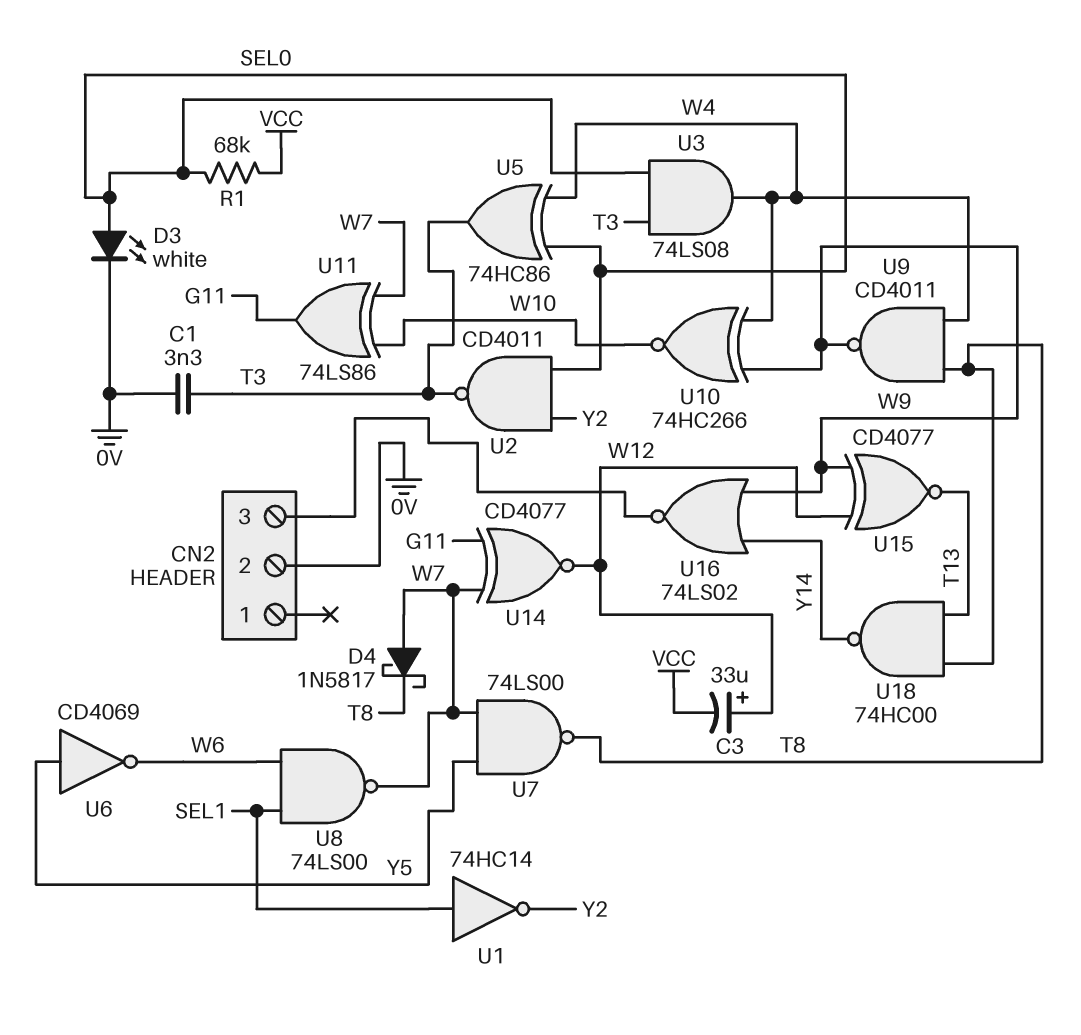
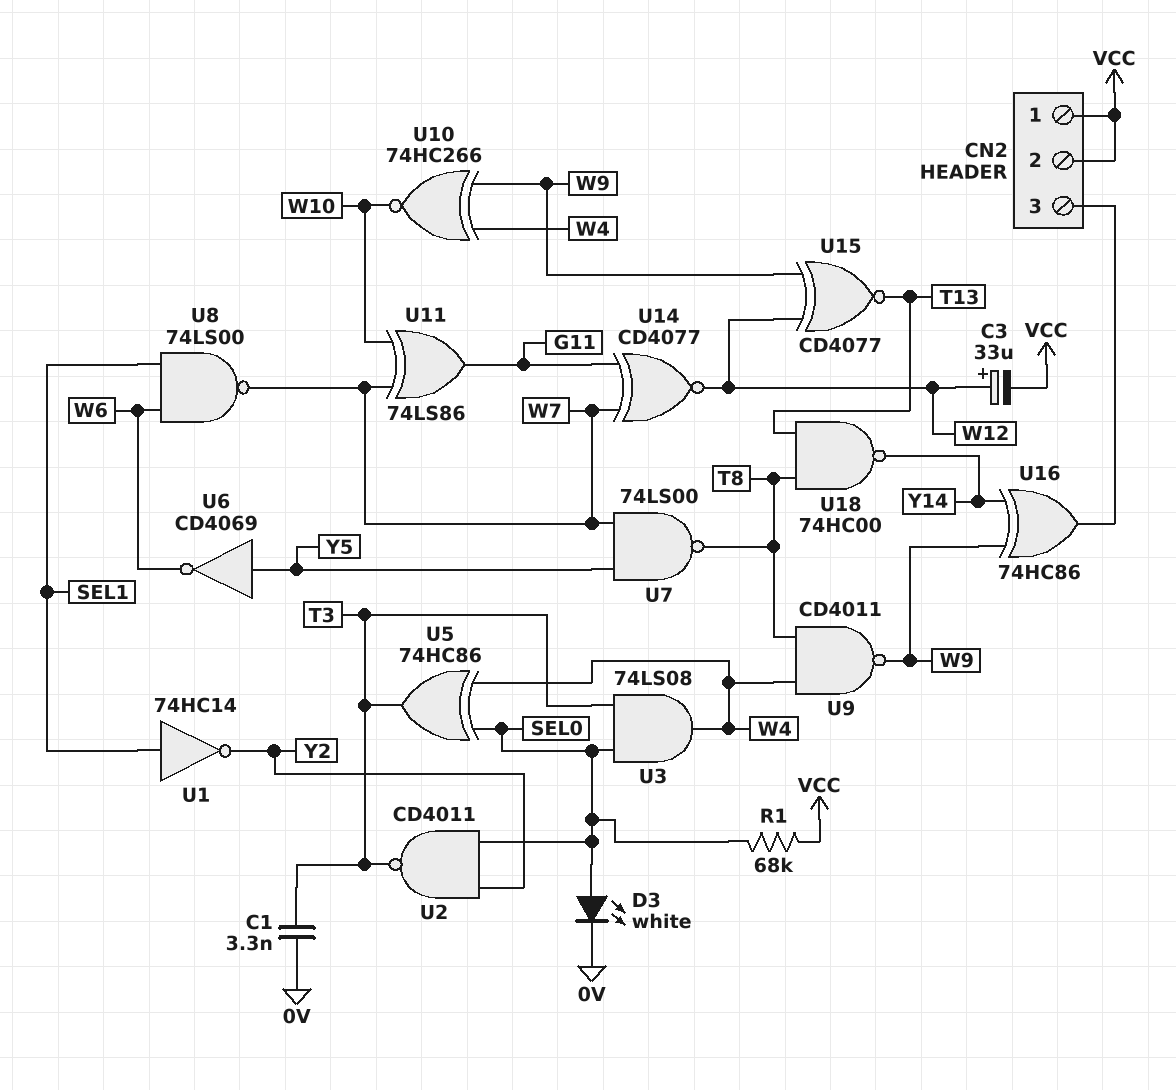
CN2 pin 1: none -> VCC
CN2 pin 2: 0V -> VCC
D4: schottky 1N5817 (A W7, K T8) -> none
U16: NOR 74LS02 (in W9, in Y14, out CN2/3) -> XOR 74HC86 (in W9, in Y14, out CN2/3)

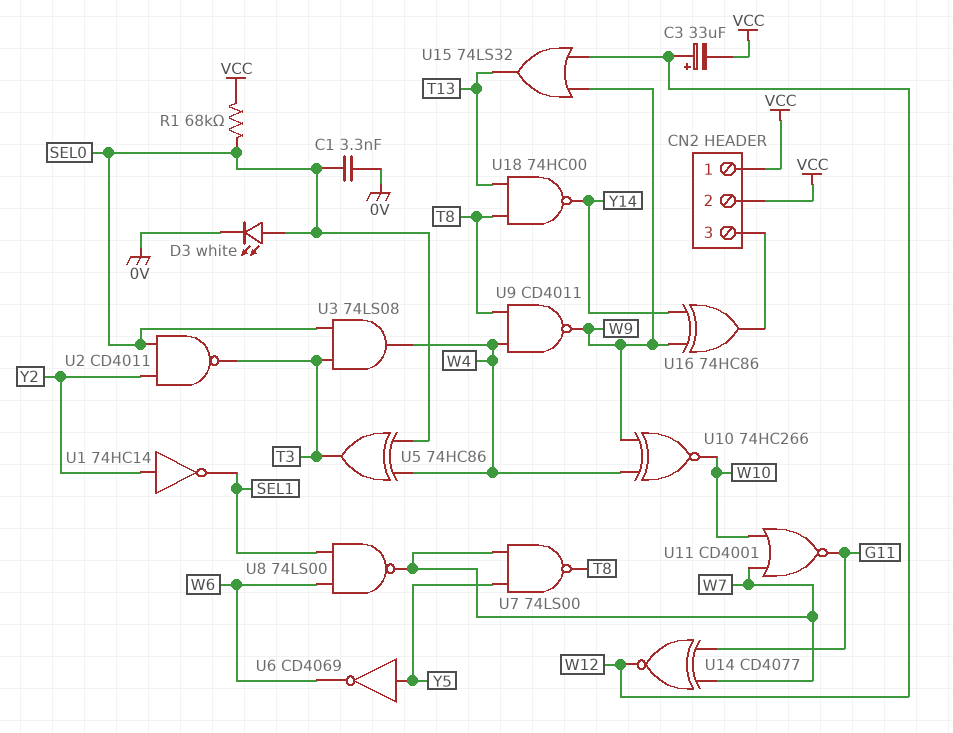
C1: 3.3nF (0V, T3) -> 3.3nF (0V, SEL0)
U1: NOT 74HC14 (in SEL1, out Y2) -> NOT 74HC14 (in Y2, out SEL1)
U11: XOR 74LS86 (in W7, in W10, out G11) -> NOR CD4001 (in W7, in W10, out G11)
U15: XNOR CD4077 (in W9, in W12, out T13) -> OR 74LS32 (in W9, in W12, out T13)

